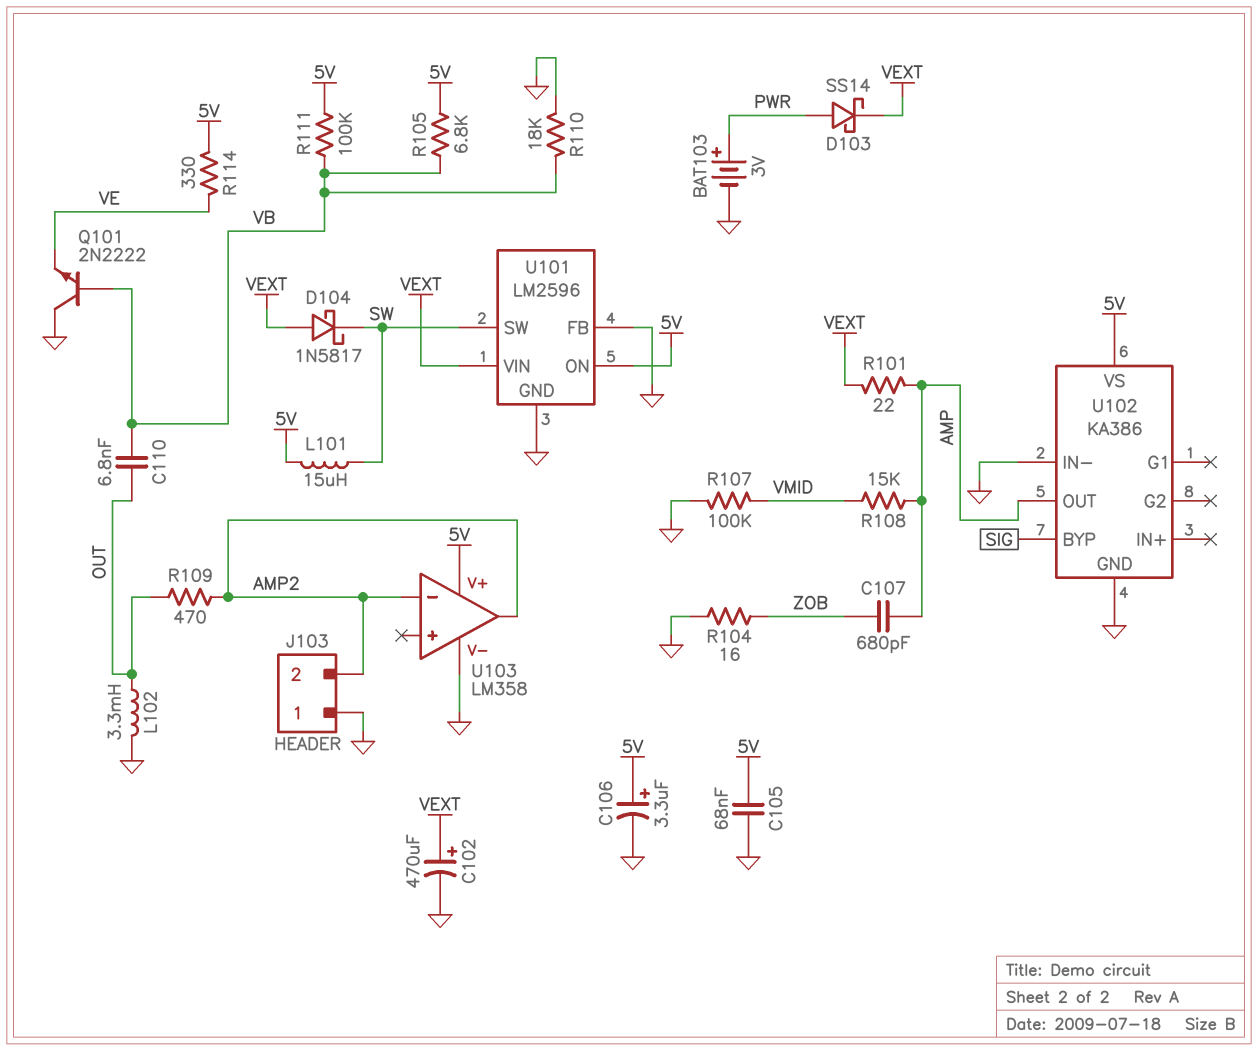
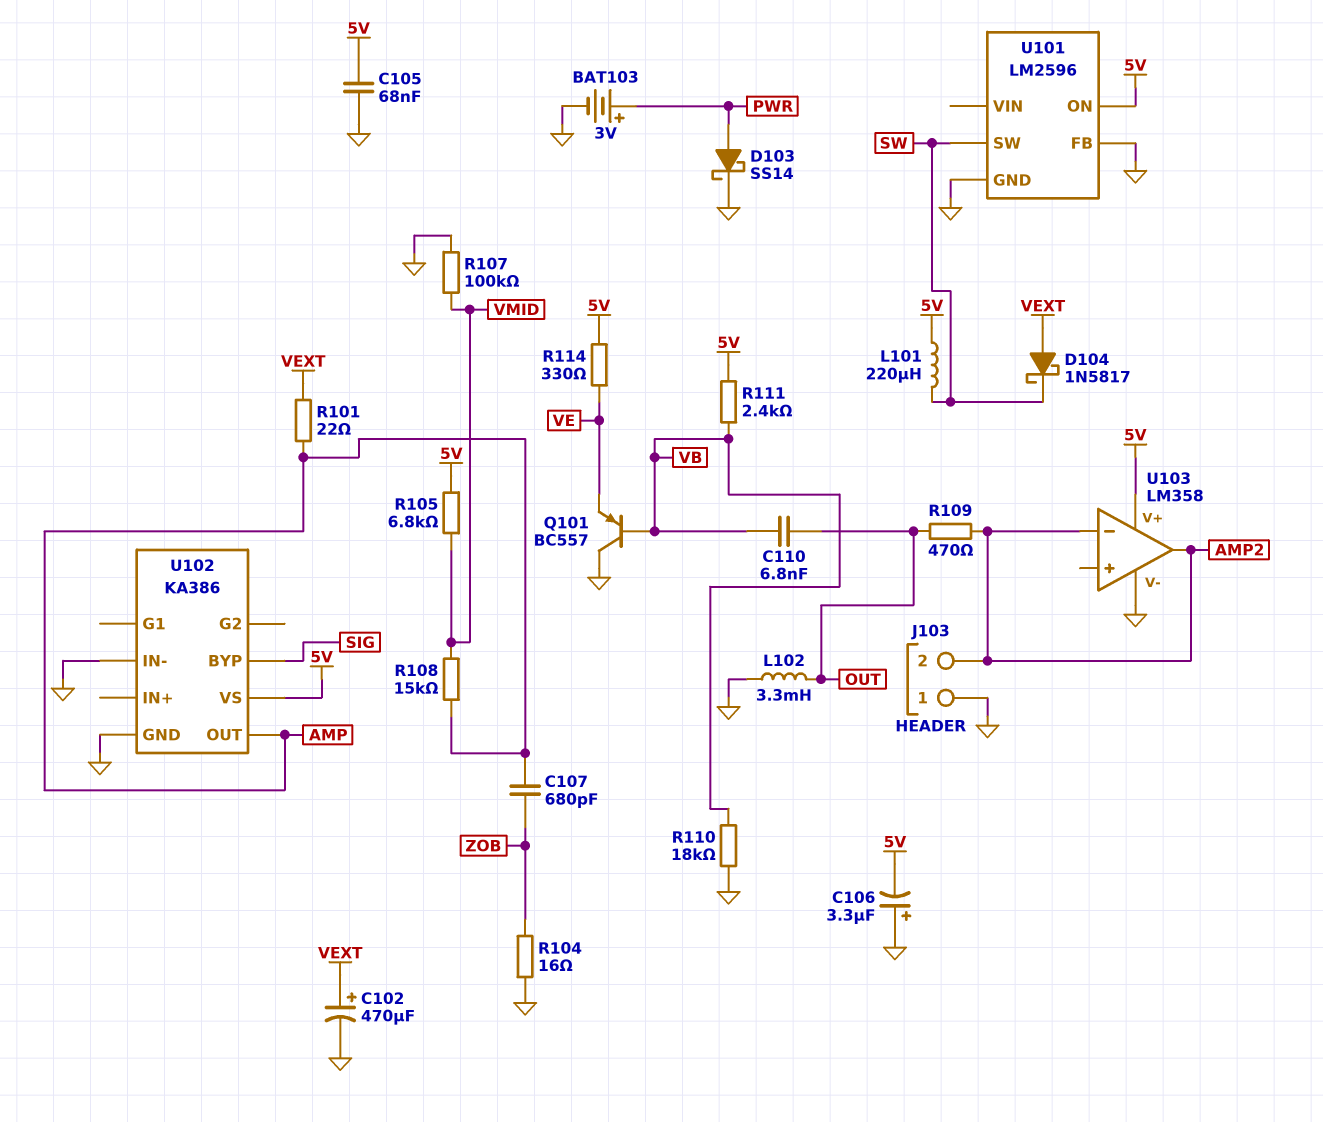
C106: 3.3uF (plus 5V, minus GND) -> 3.3uF (plus GND, minus 5V)
D103: schottky SS14 (A PWR, K VEXT) -> schottky SS14 (A PWR, K GND)
L101: 15uH (5V, SW) -> 220uH (5V, SW)
Q101: NPN 2N2222 (B VB, C GND, E VE) -> PNP BC557 (B VB, C GND, E VE)
R105: 6.8k (5V, VB) -> 6.8k (5V, VMID)
R111: 100k (5V, VB) -> 2.4k (5V, VB)
U101 pin VIN: VEXT -> none

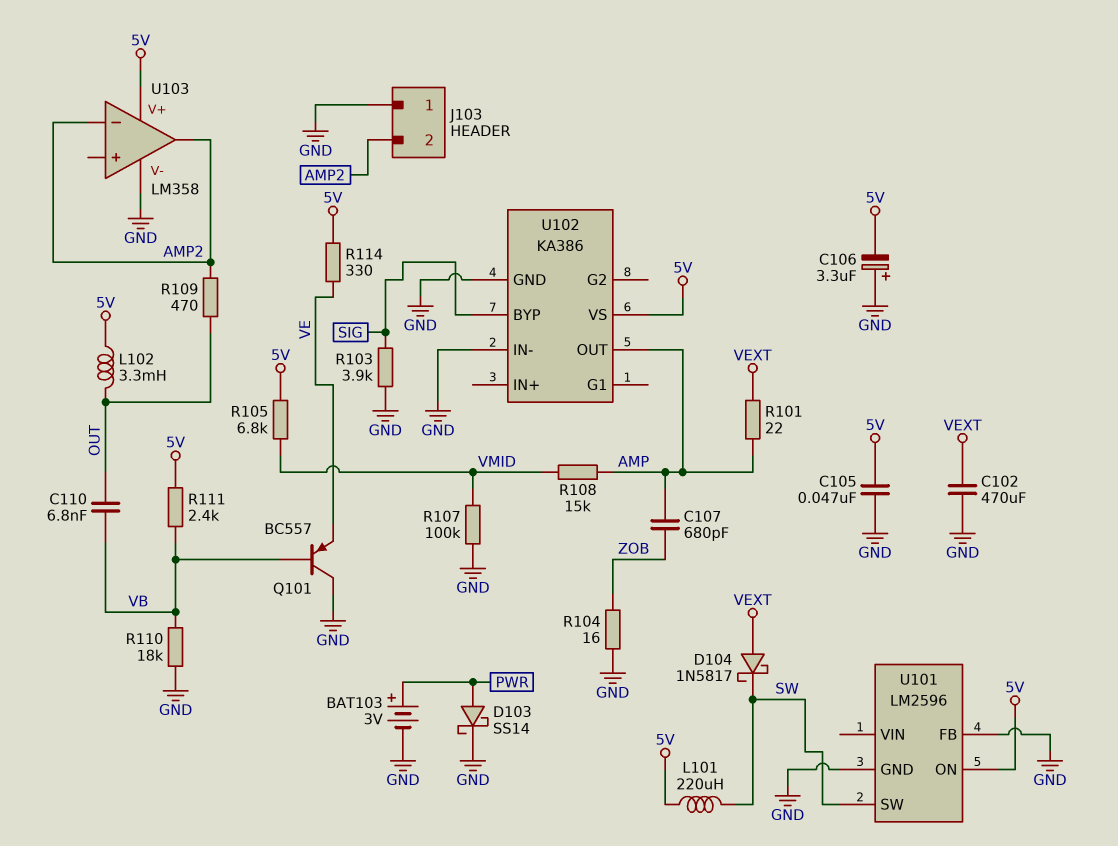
C102: 470uF (plus VEXT, minus GND) -> 470uF (GND, VEXT)
C105: 68nF (5V, GND) -> 47nF (5V, GND)
L102: 3.3mH (GND, OUT) -> 3.3mH (5V, OUT)
R103: none -> 3.9k (GND, SIG)

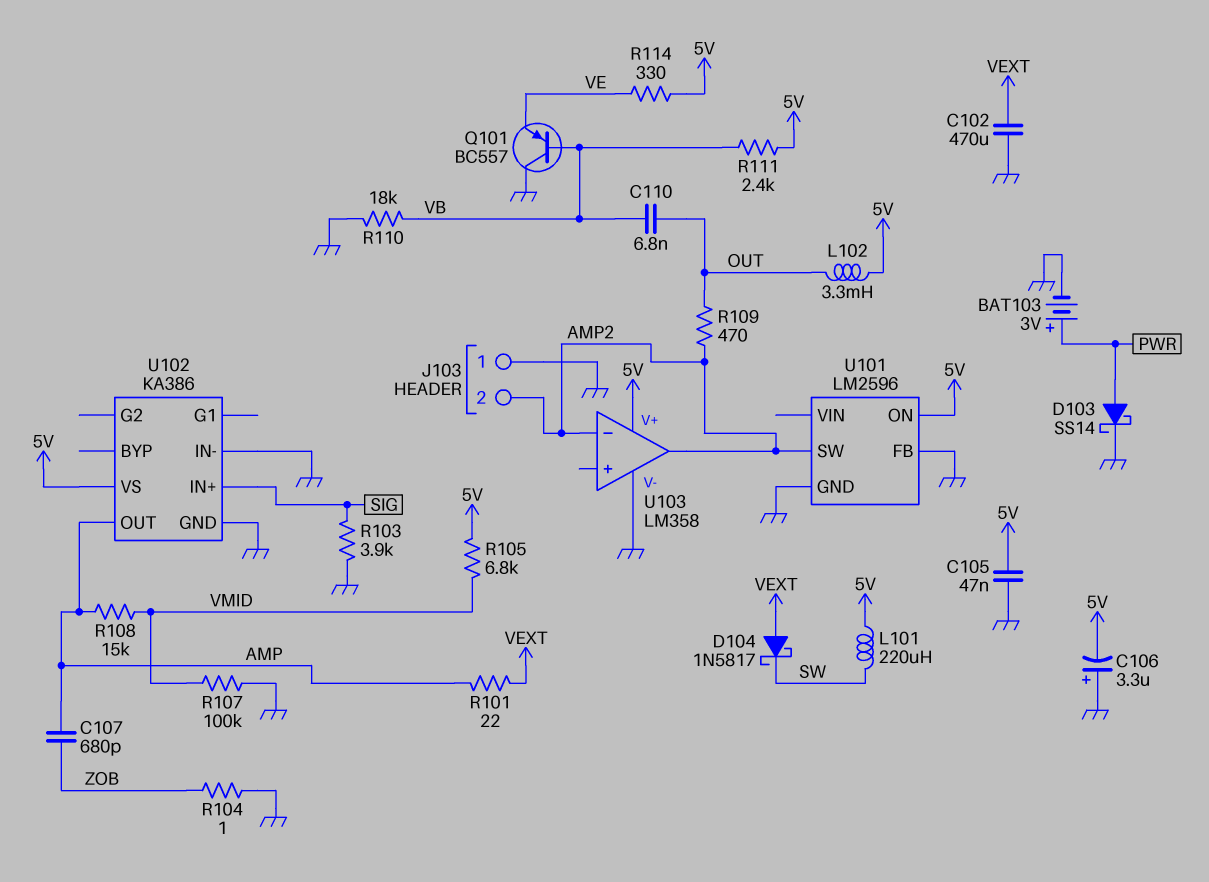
R104: 16 (GND, ZOB) -> 1 (GND, ZOB)
U101 pin SW: SW -> AMP2
U102 pin BYP: SIG -> none
U102 pin IN+: none -> SIG

